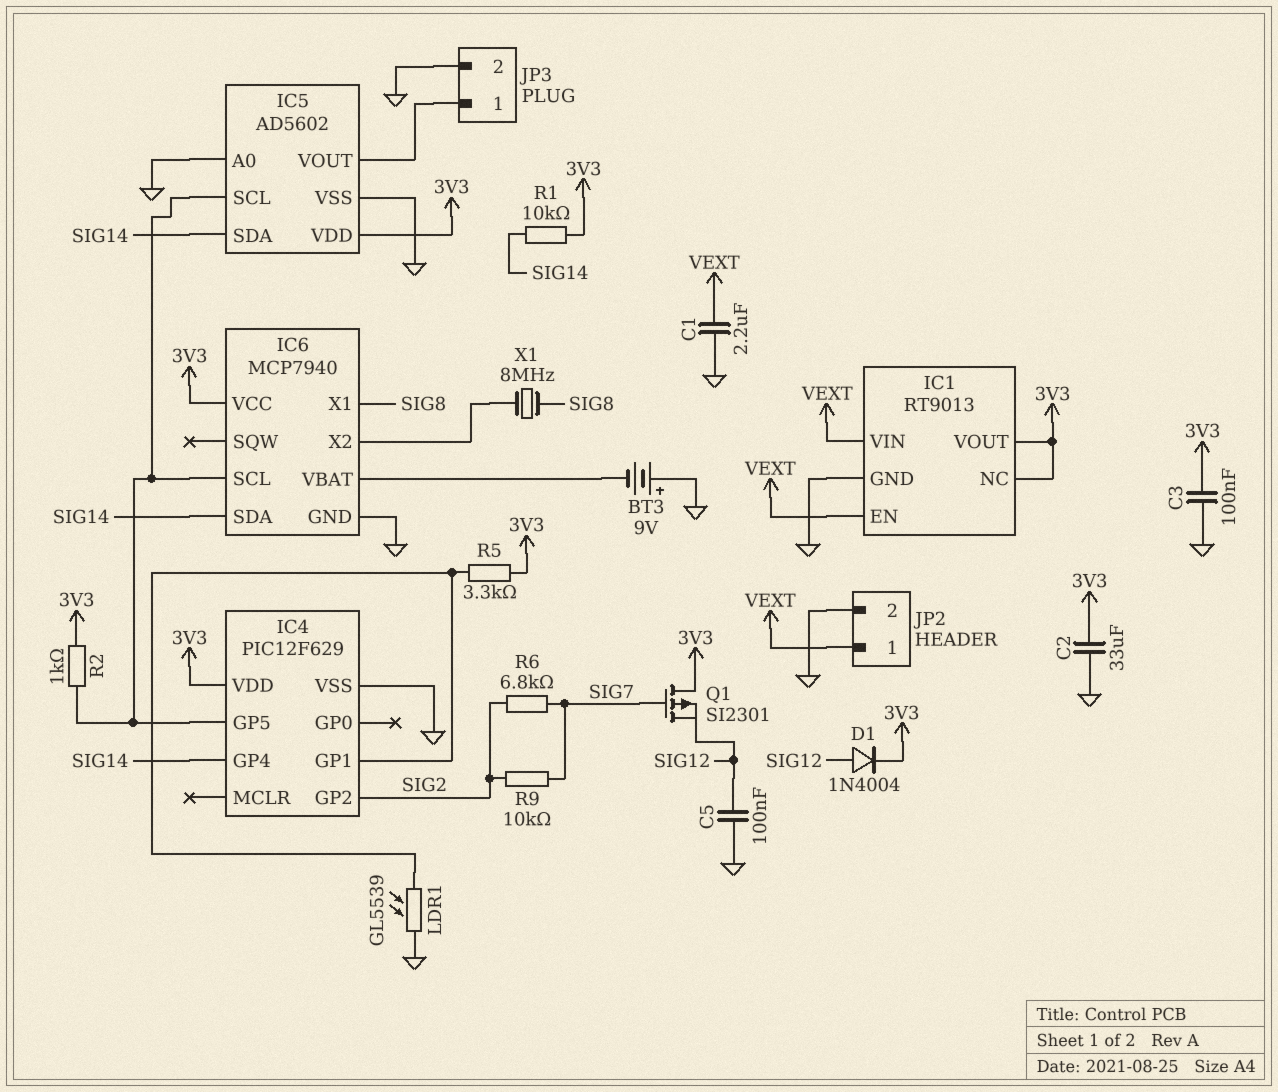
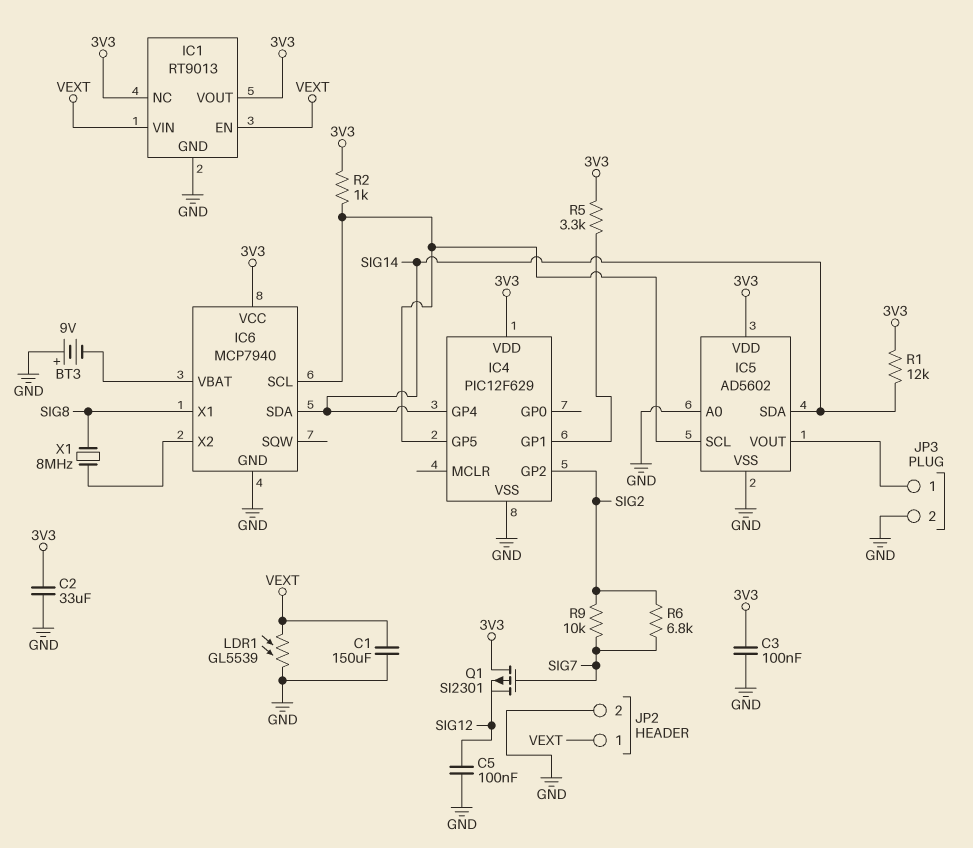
C1: 2.2uF (GND, VEXT) -> 150uF (GND, VEXT)
D1: diode 1N4004 (A SIG12, K 3V3) -> none
LDR1: GL5539 (GND, IC4/GP1) -> GL5539 (GND, VEXT)
R1: 10k (3V3, SIG14) -> 12k (3V3, SIG14)

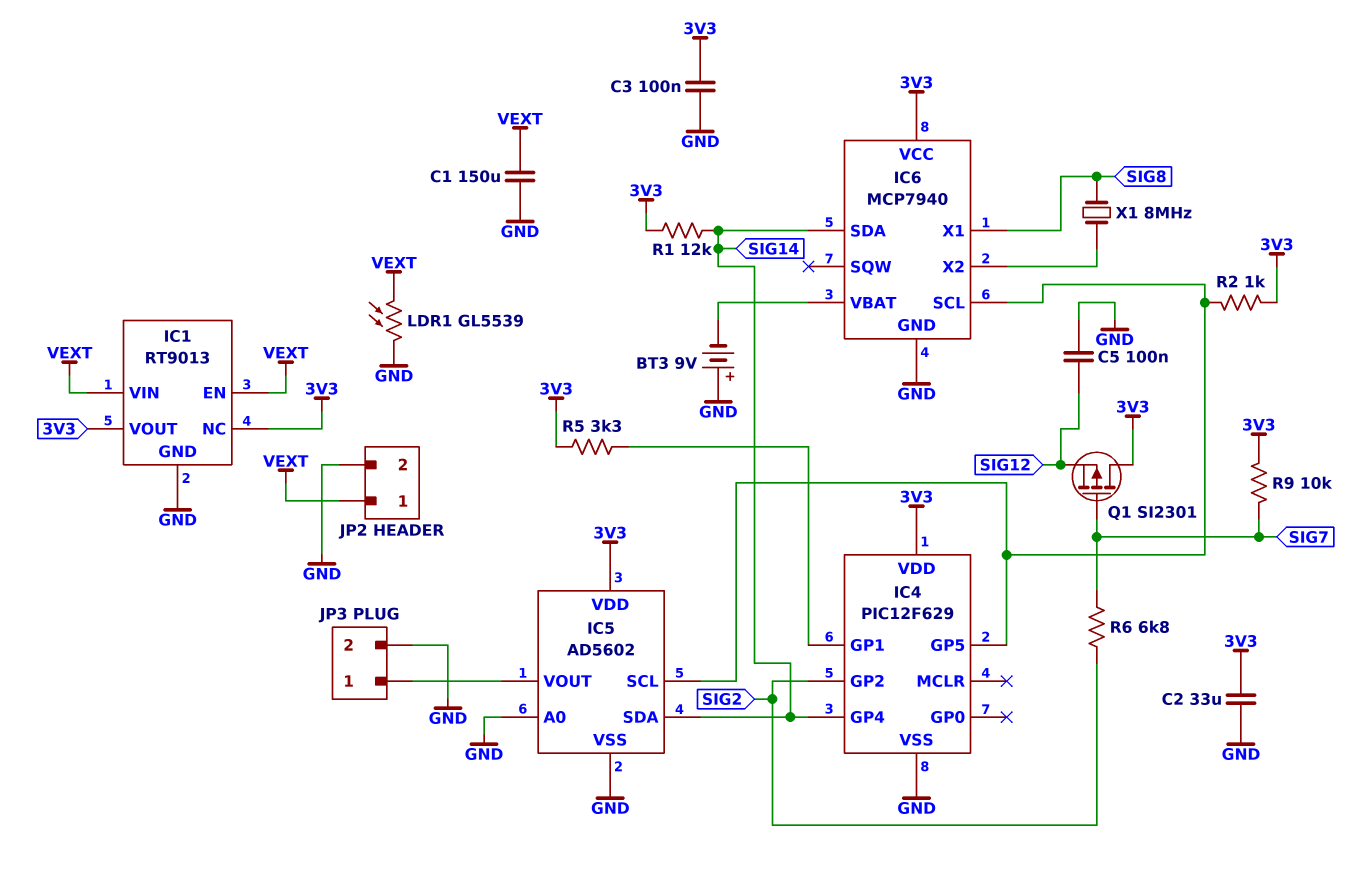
R9: 10k (SIG2, SIG7) -> 10k (3V3, SIG7)

